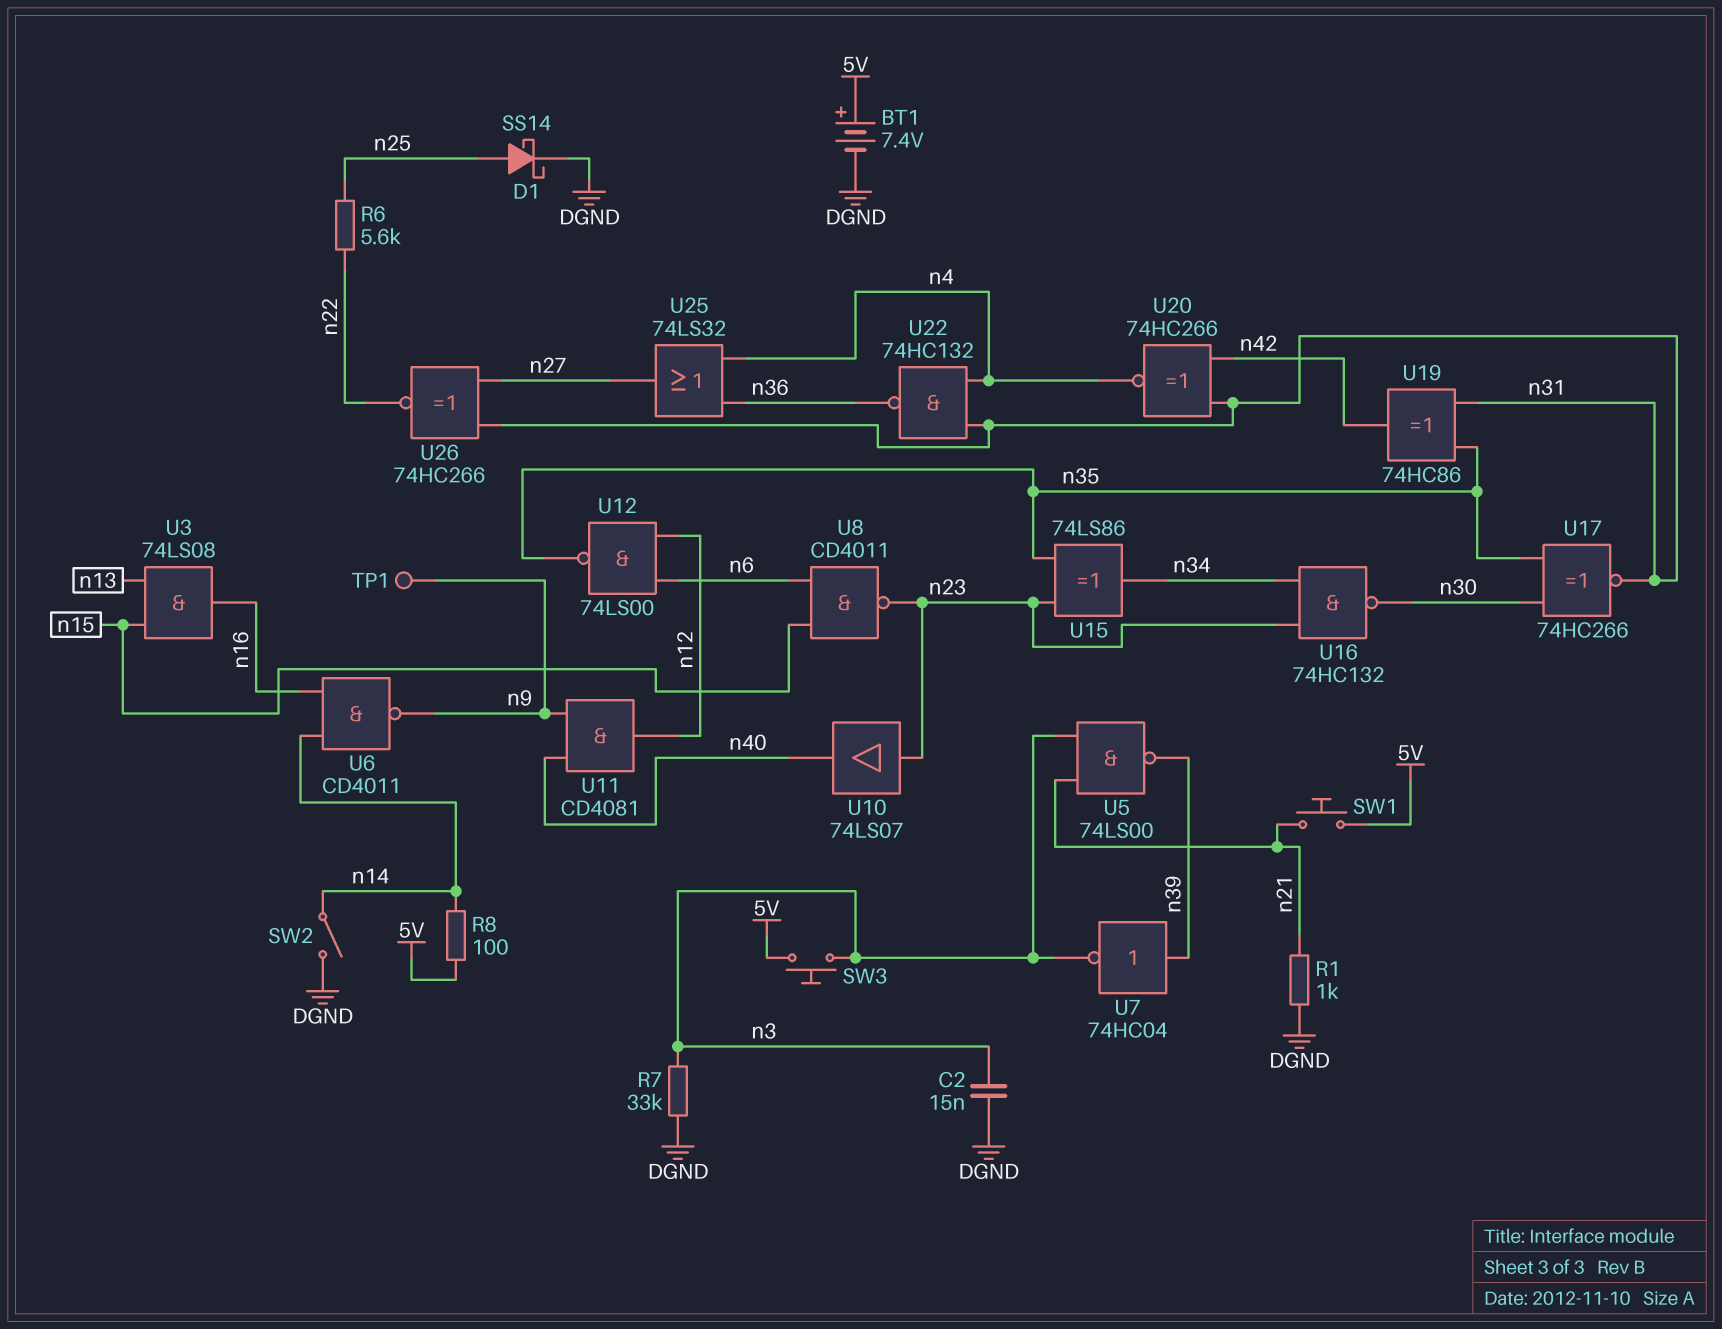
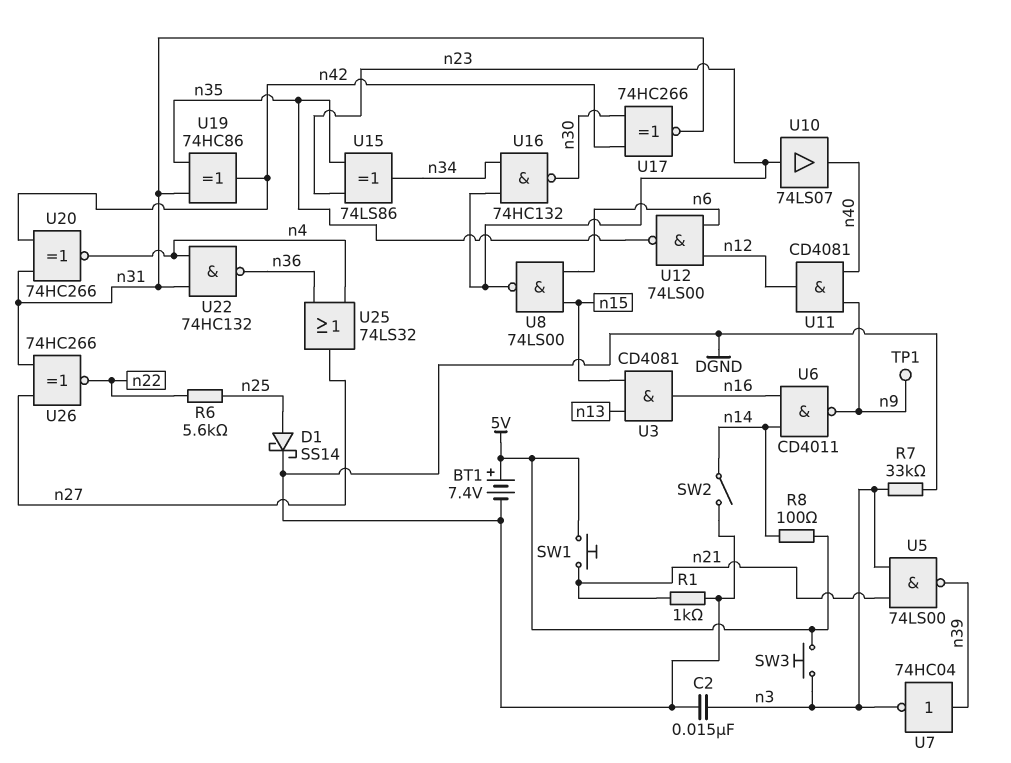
U3: AND 74LS08 (in n13, in n15, out n16) -> AND CD4081 (in n13, in n15, out n16)
U8: NAND CD4011 (in n6, in n15, out n23) -> NAND 74LS00 (in n6, in n15, out n23)
U17: XNOR 74HC266 (in n30, in n35, out n31) -> XNOR 74HC266 (in n30, in n42, out n31)

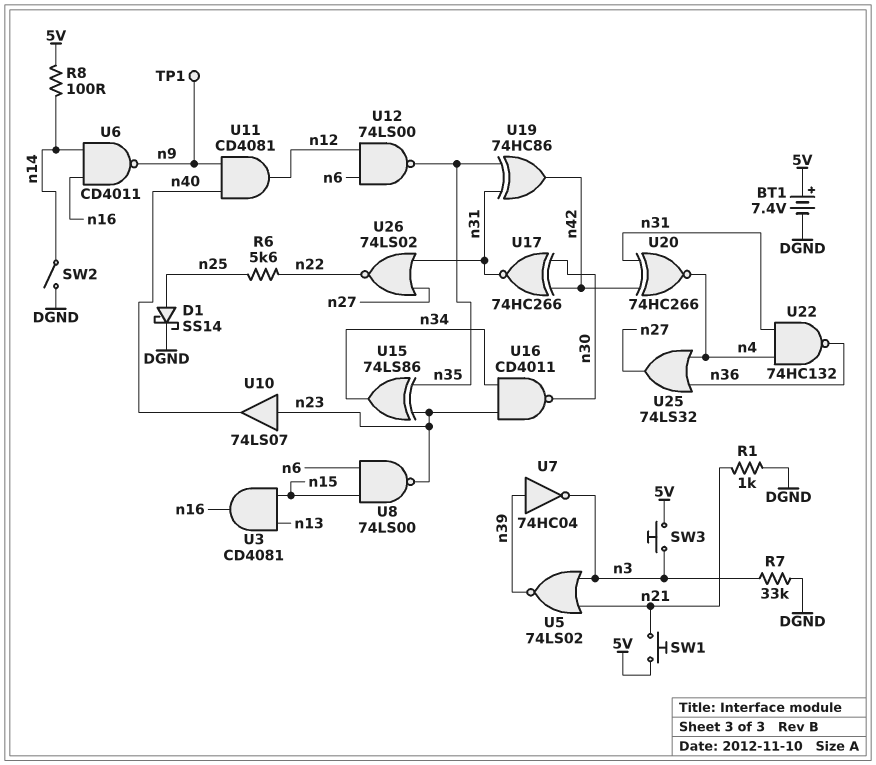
C2: 15nF (DGND, n3) -> none
U5: NAND 74LS00 (in n3, in n21, out n39) -> NOR 74LS02 (in n3, in n21, out n39)
U16: NAND 74HC132 (in n23, in n34, out n30) -> NAND CD4011 (in n23, in n34, out n30)
U26: XNOR 74HC266 (in n27, in n31, out n22) -> NOR 74LS02 (in n27, in n31, out n22)

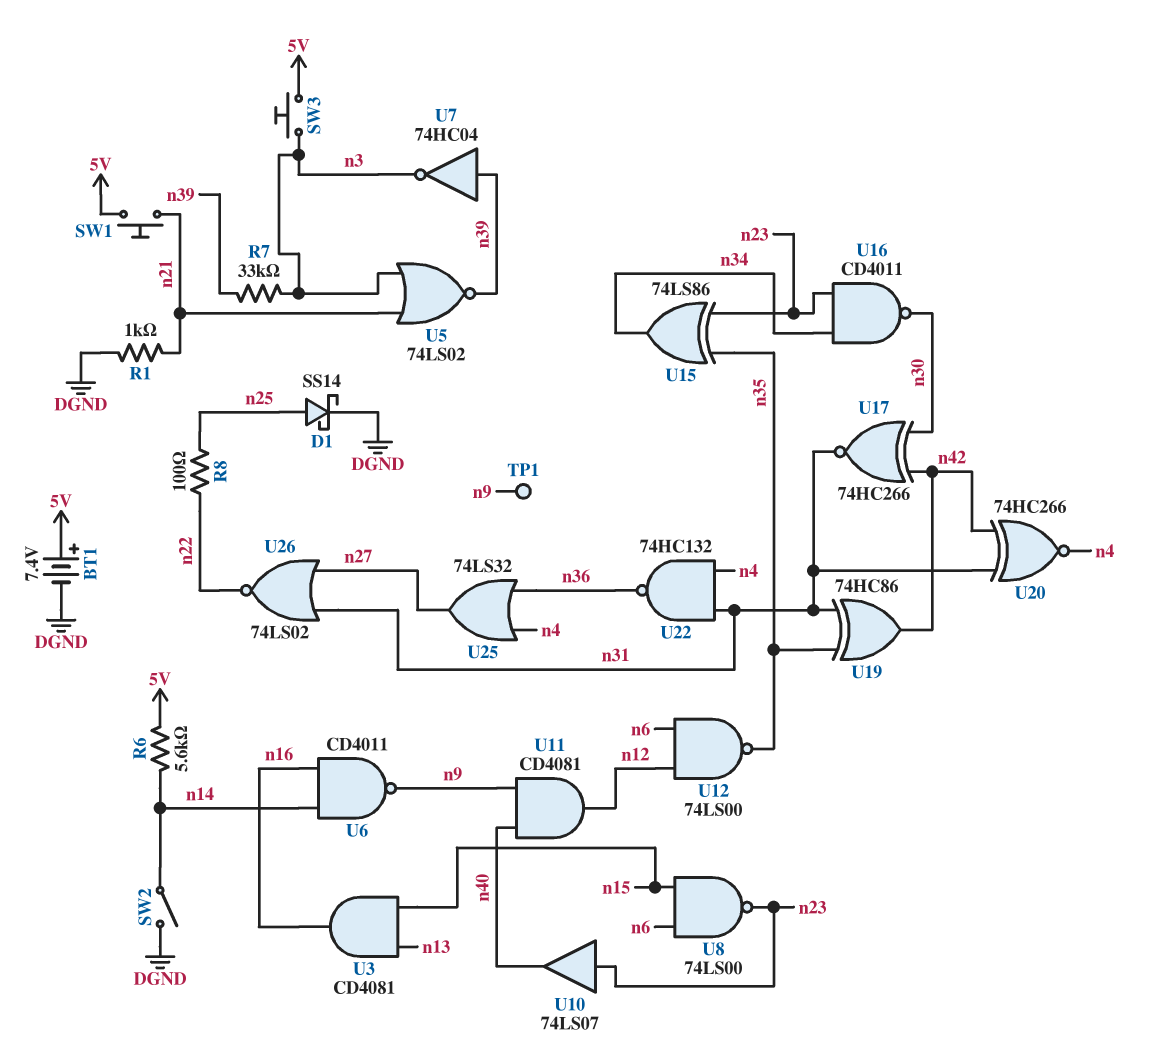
R6: 5.6k (n22, n25) -> 5.6k (5V, n14)
R7: 33k (DGND, n3) -> 33k (n3, n39)
R8: 100 (5V, n14) -> 100 (n22, n25)

